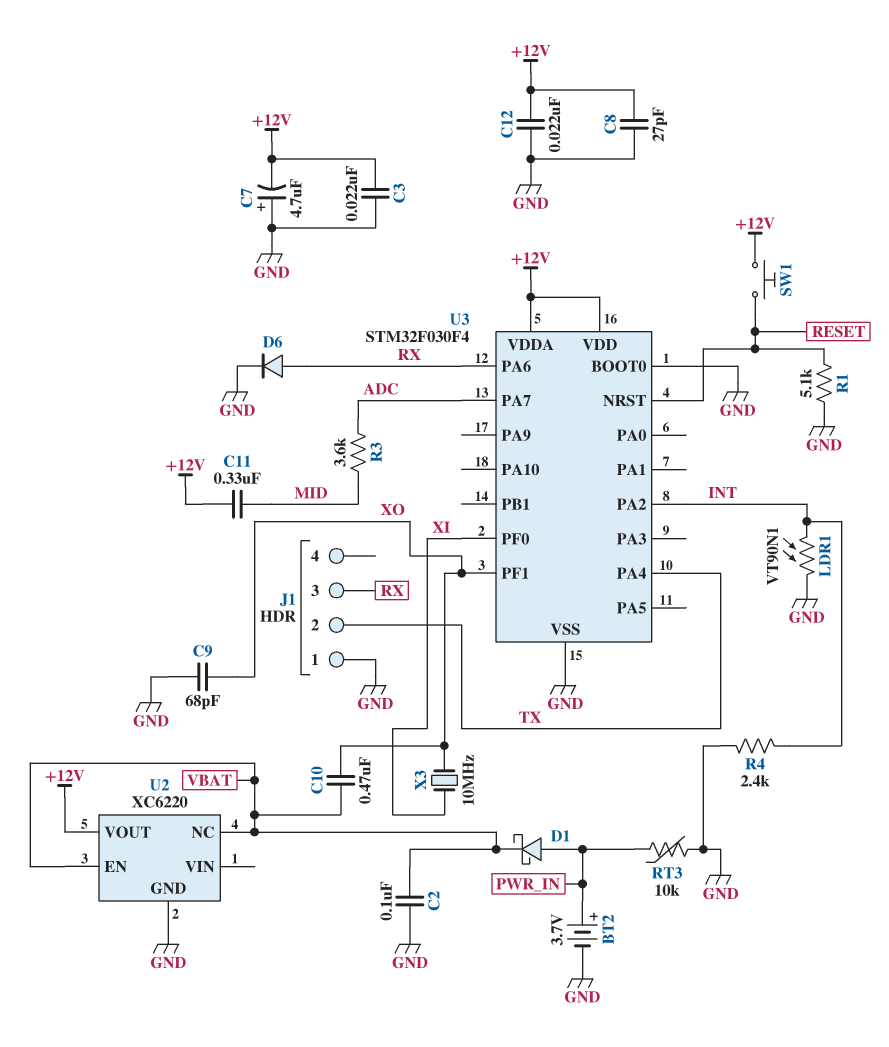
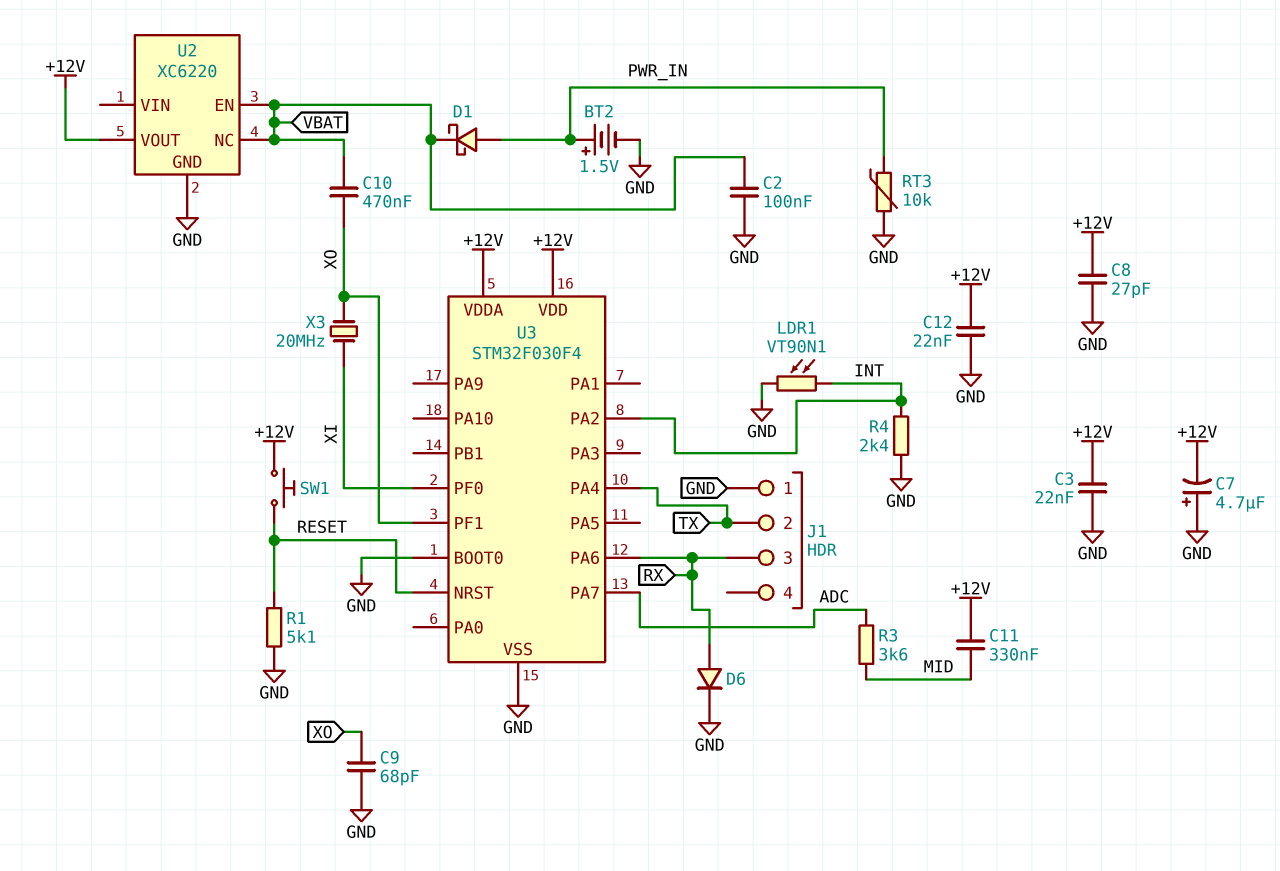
BT2: 3.7V (plus PWR_IN, minus GND) -> 1.5V (plus PWR_IN, minus GND)
X3: 10MHz (XI, XO) -> 20MHz (XI, XO)

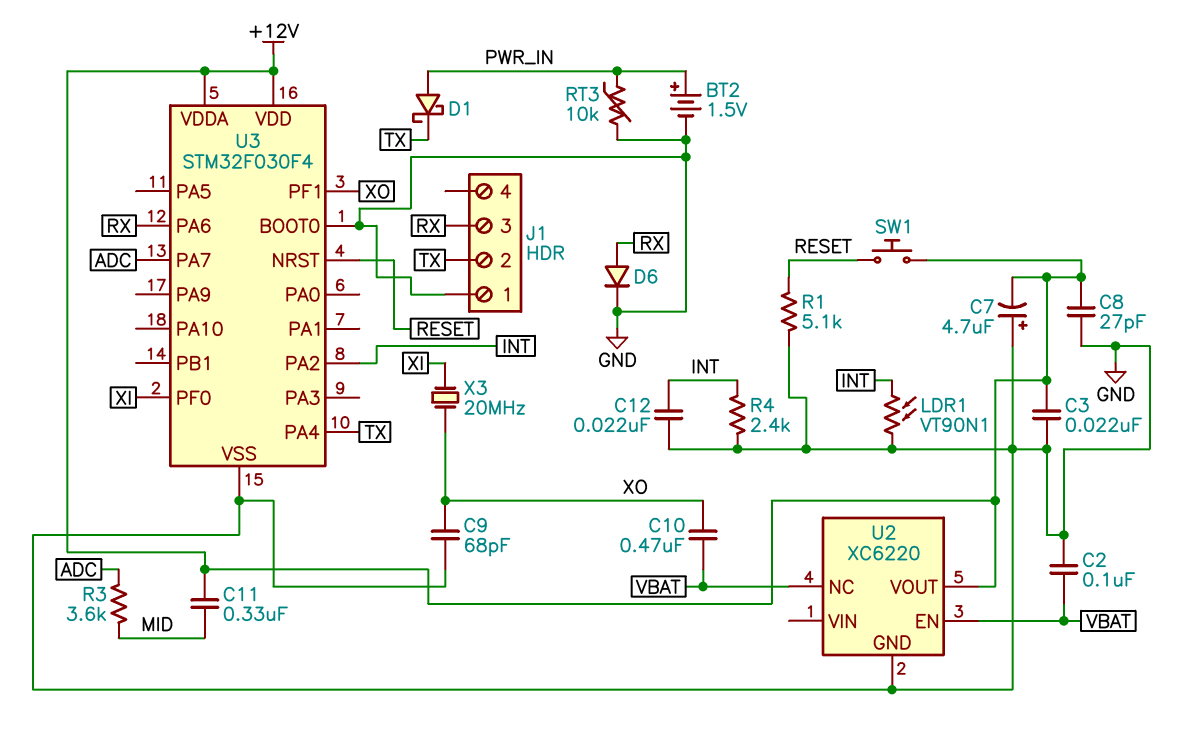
C12: 22nF (+12V, GND) -> 22nF (GND, INT)
D1: schottky (A PWR_IN, K VBAT) -> schottky (A PWR_IN, K TX)

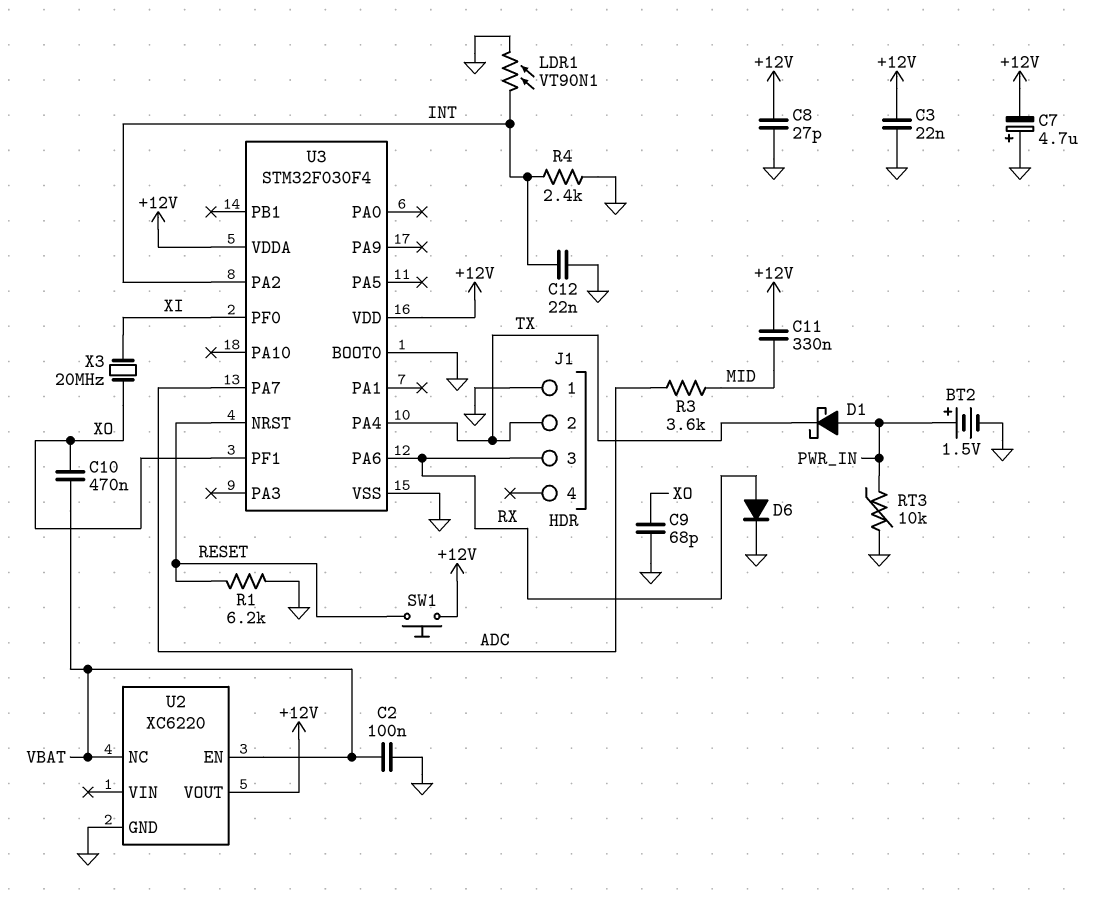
R1: 5.1k (GND, RESET) -> 6.2k (GND, RESET)

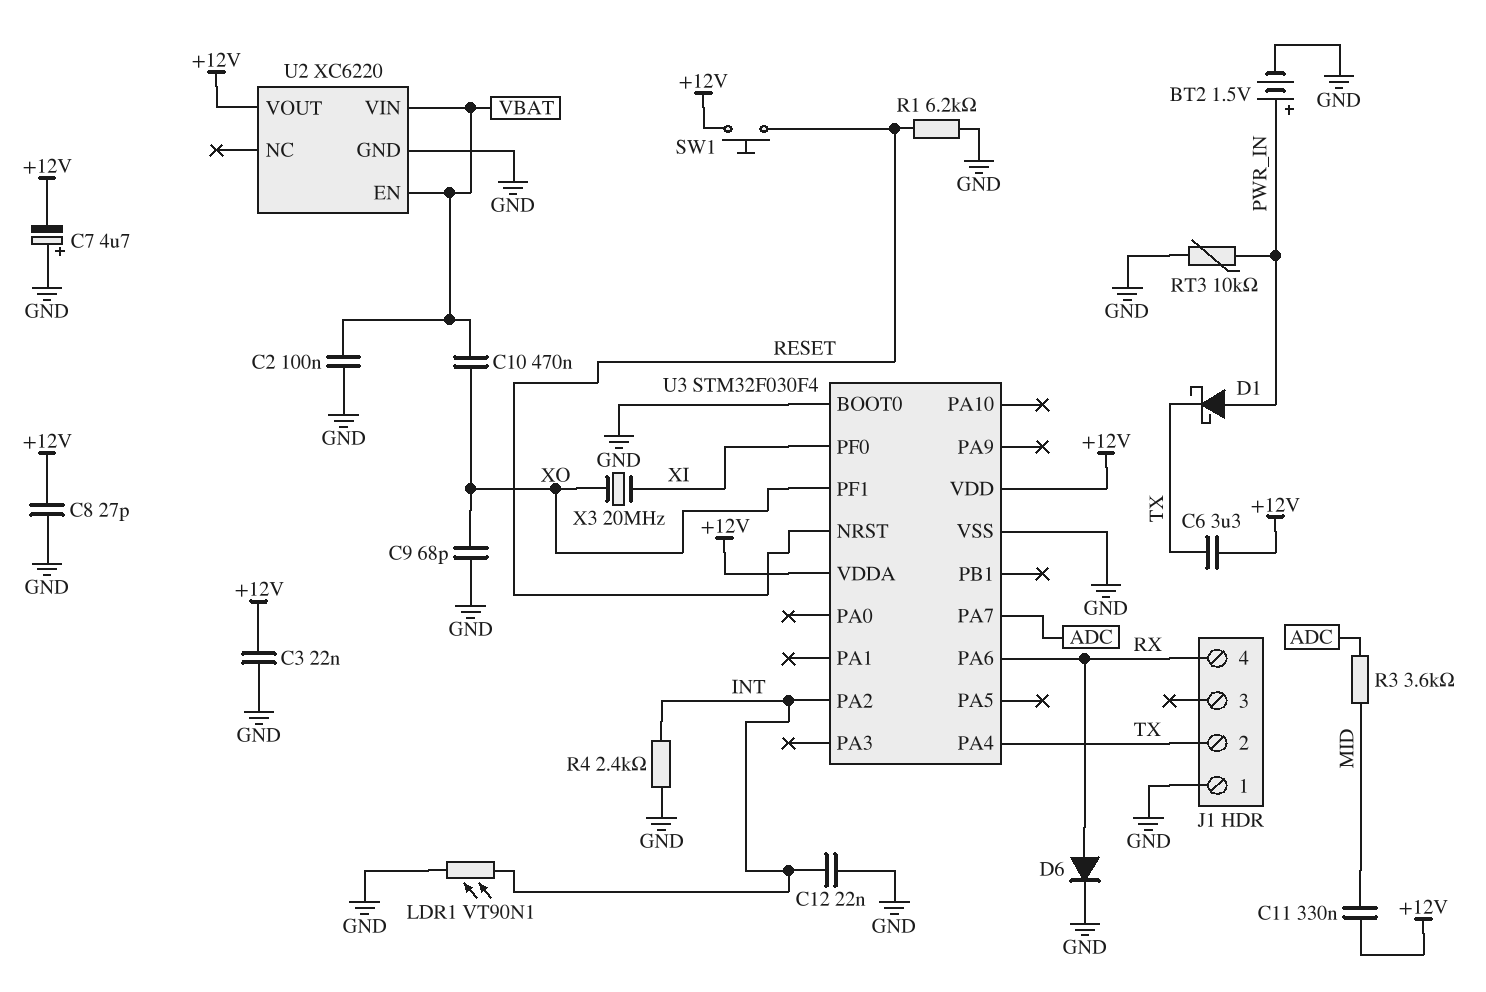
C6: none -> 3.3uF (+12V, TX)
J1 pin 3: RX -> none
J1 pin 4: none -> RX
U2 pin NC: VBAT -> none
U2 pin VIN: none -> VBAT

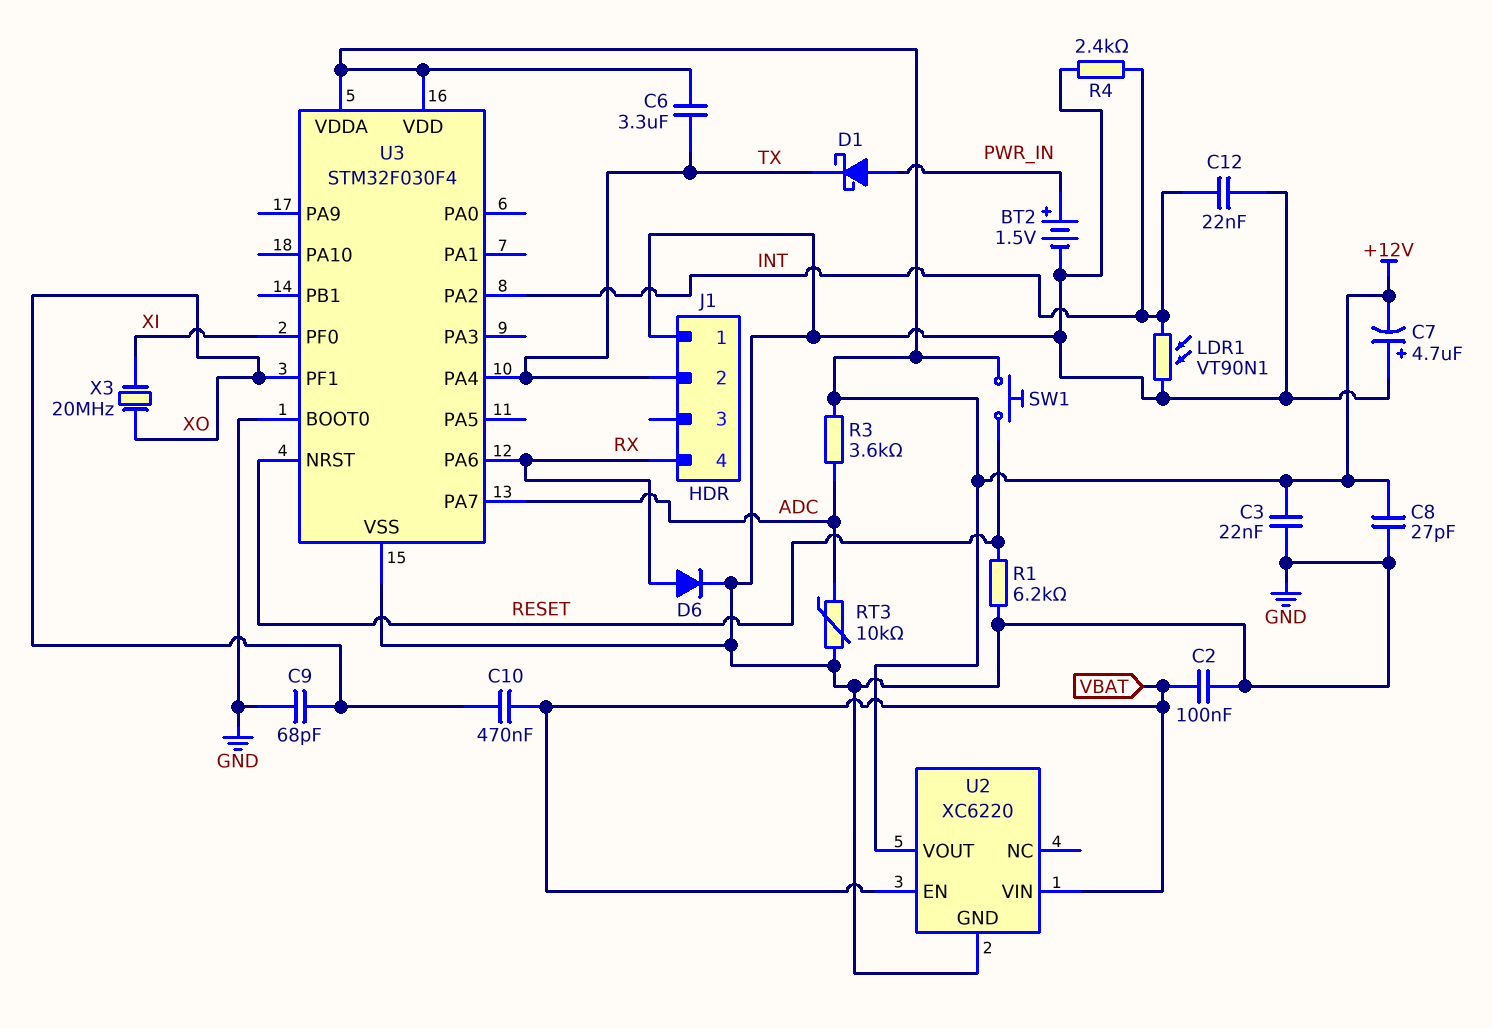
C11: 330nF (+12V, MID) -> none
R3: 3.6k (ADC, MID) -> 3.6k (+12V, ADC)
RT3: 10k (GND, PWR_IN) -> 10k (ADC, GND)

